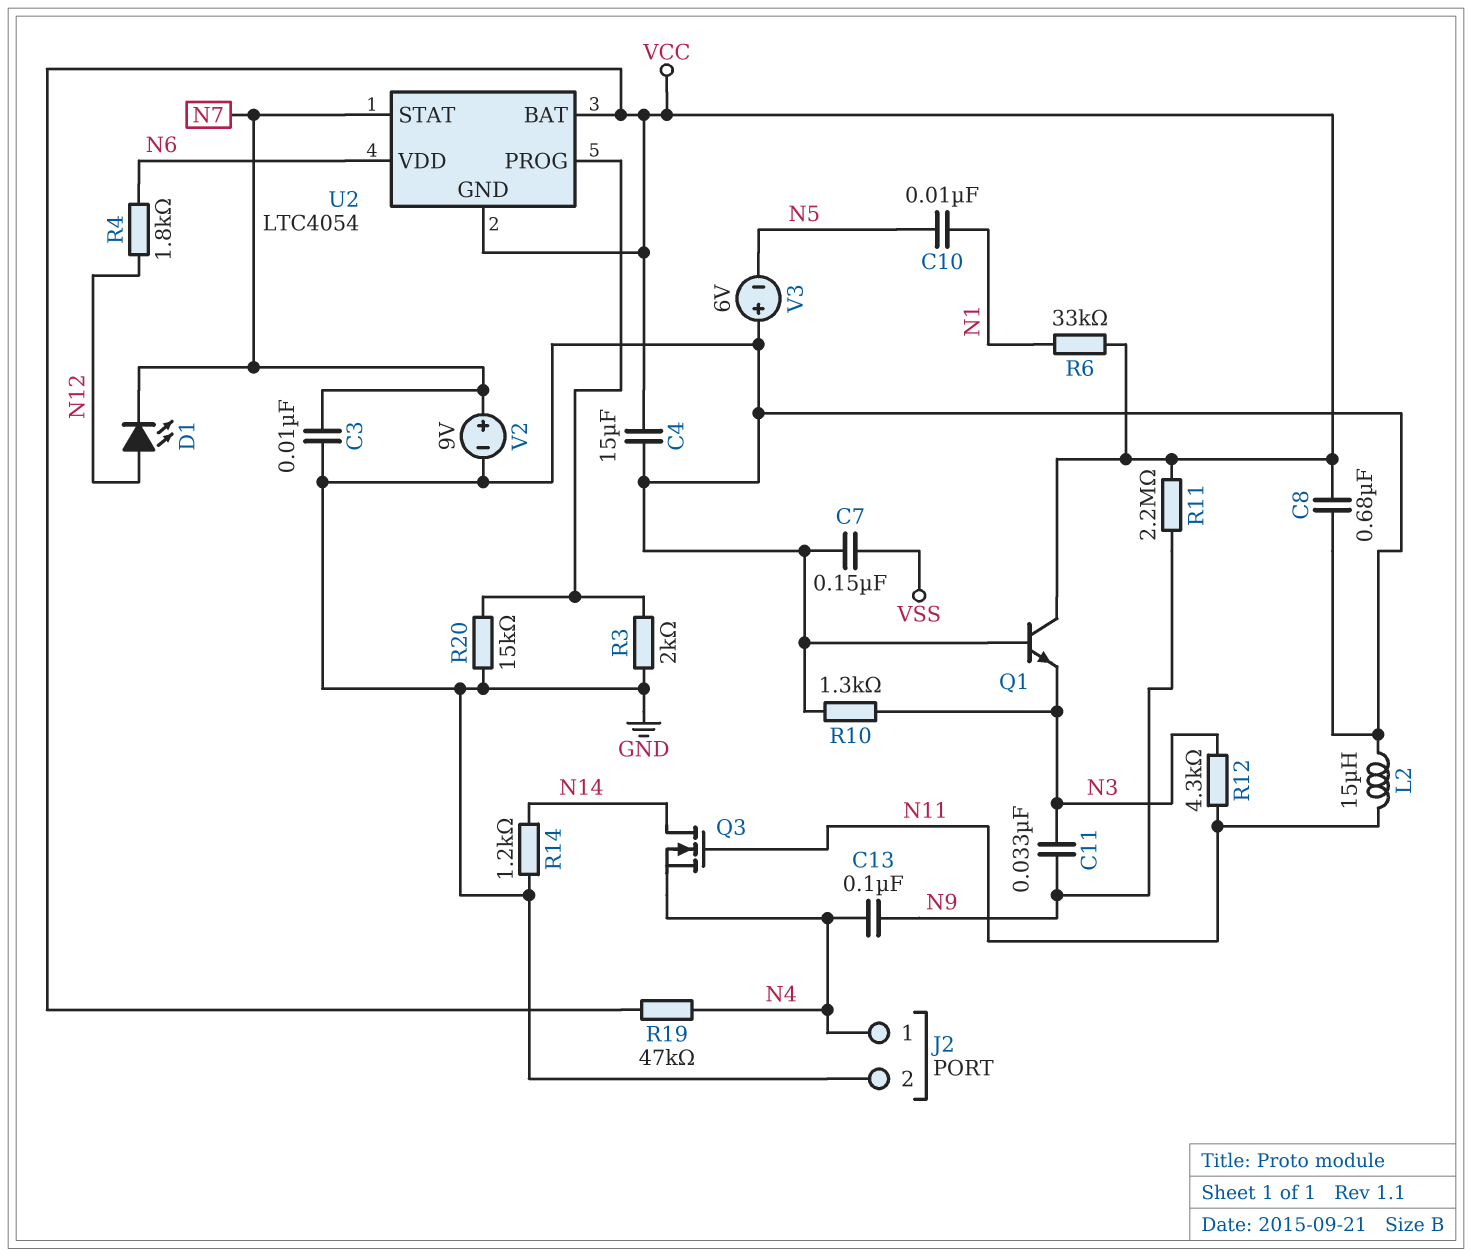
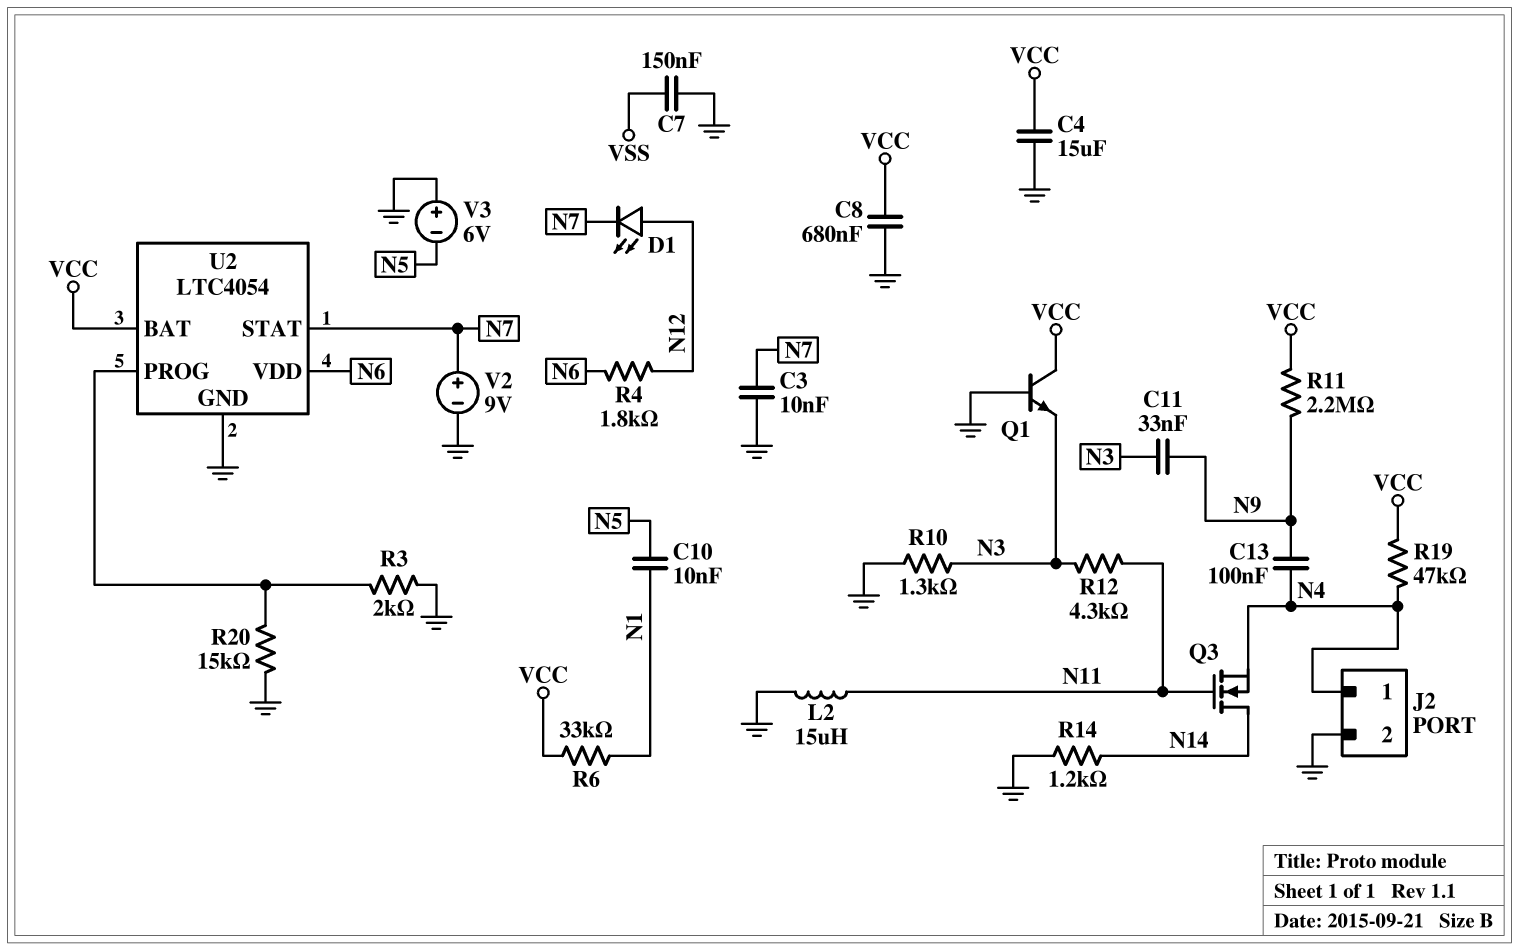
U2 pin GND: VCC -> GND

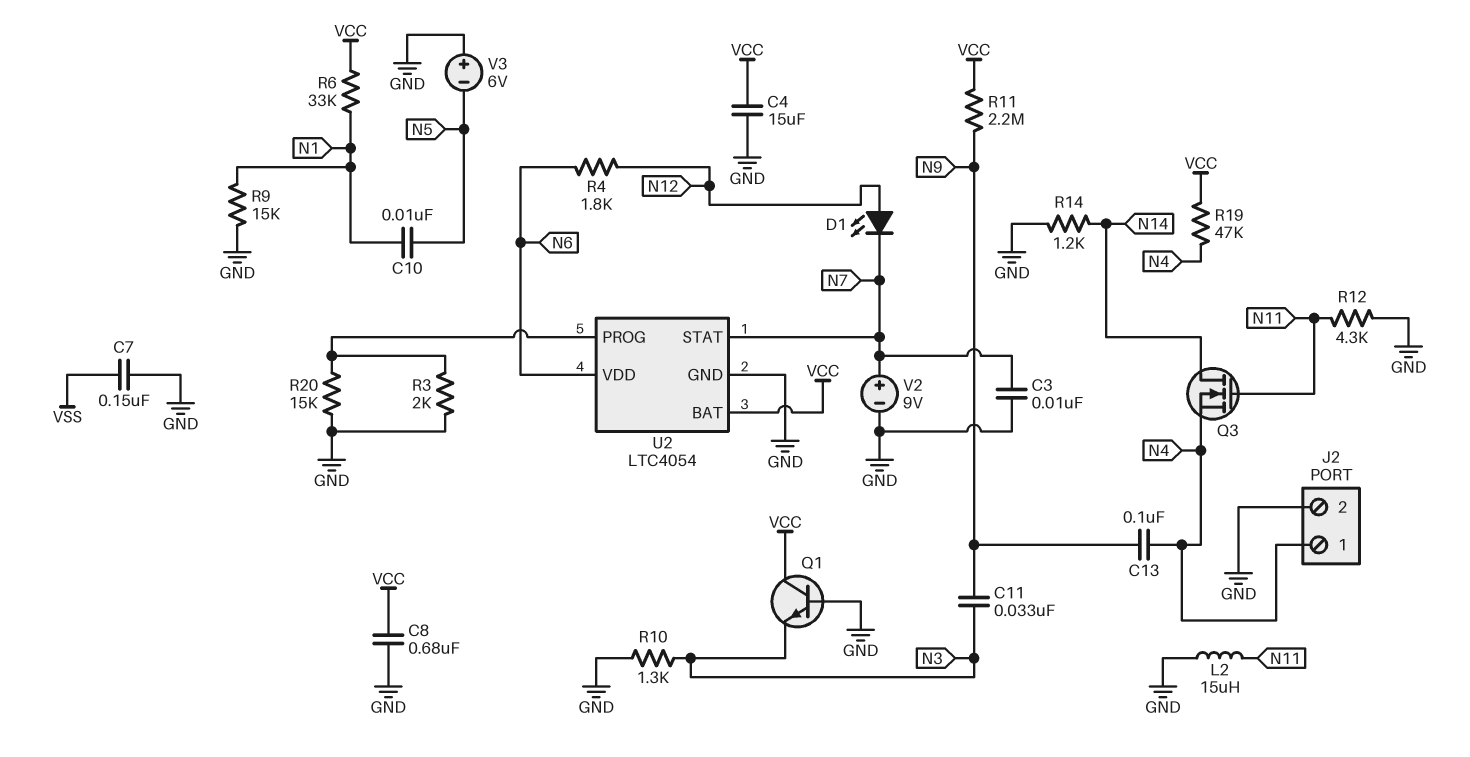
R9: none -> 15k (GND, N1)
R12: 4.3k (N3, N11) -> 4.3k (GND, N11)

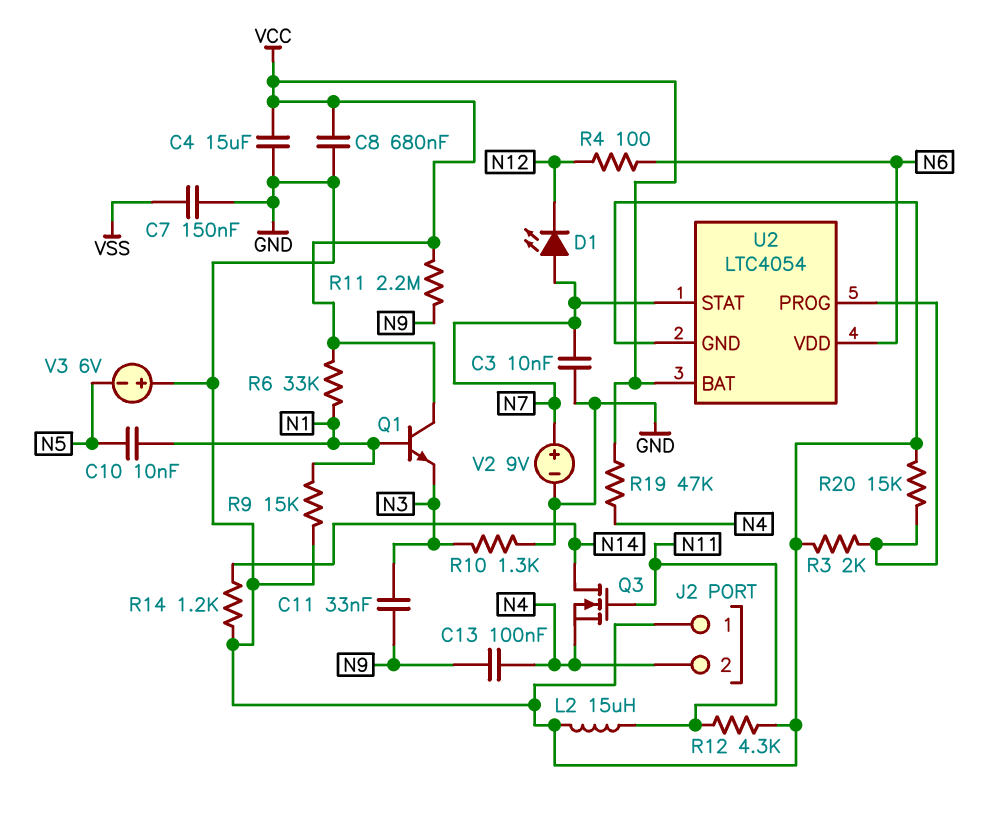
D1: LED (A N12, K N7) -> LED (A N7, K N12)
J2 pin 1: N4 -> GND
J2 pin 2: GND -> N4
Q1: NPN (B GND, C VCC, E N3) -> NPN (B N1, C VCC, E N3)
R4: 1.8k (N6, N12) -> 100 (N6, N12)

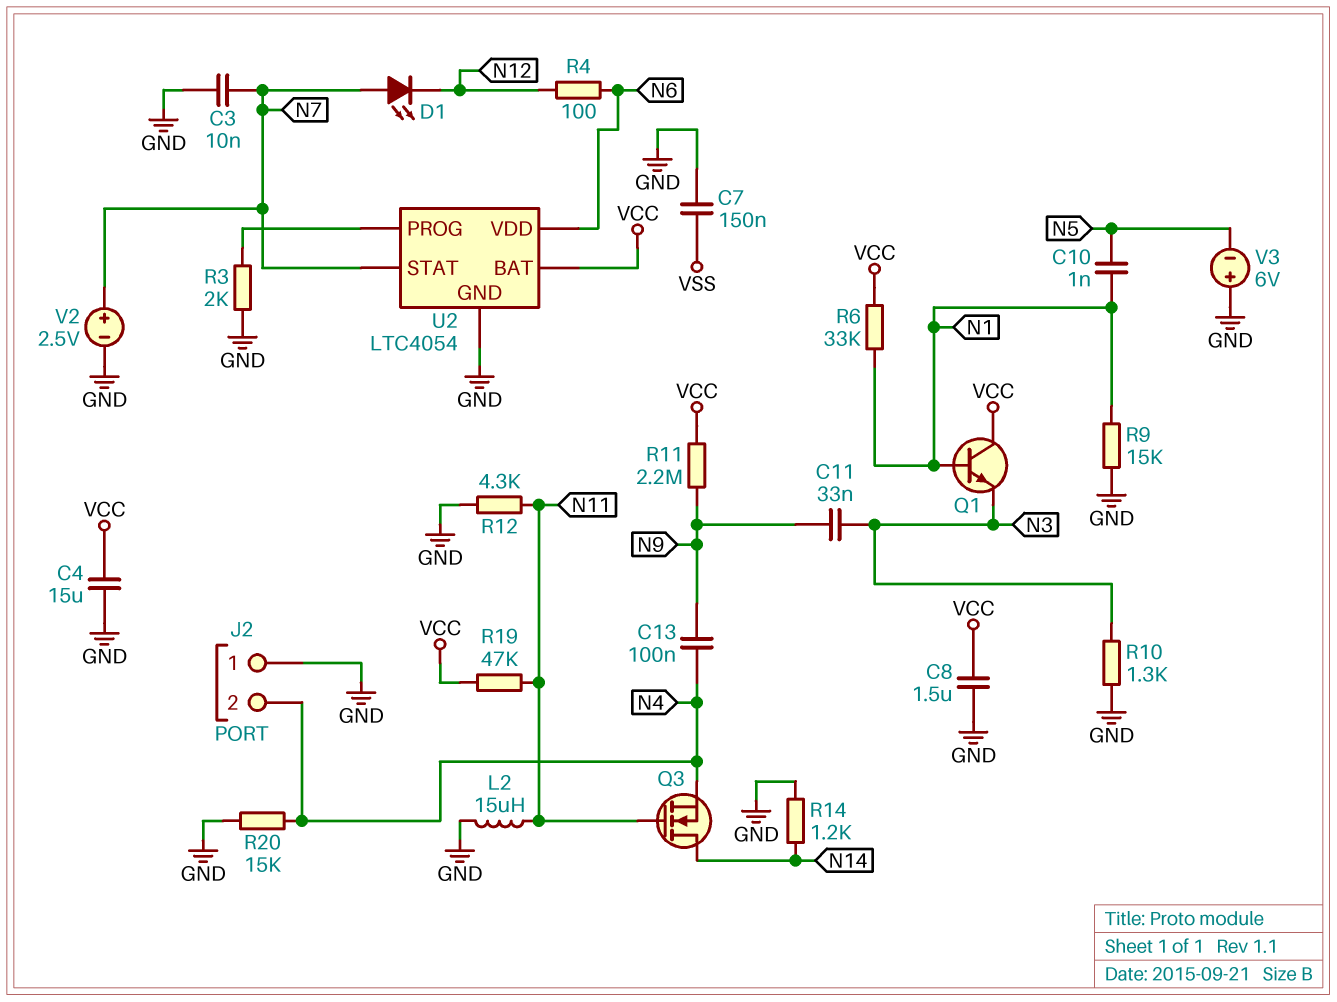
C8: 680nF (GND, VCC) -> 1.5uF (GND, VCC)
C10: 10nF (N1, N5) -> 1nF (N1, N5)
R19: 47k (N4, VCC) -> 47k (N11, VCC)
R20: 15k (GND, U2/PROG) -> 15k (GND, N4)
V2: 9V (plus N7, minus GND) -> 2.5V (plus N7, minus GND)

